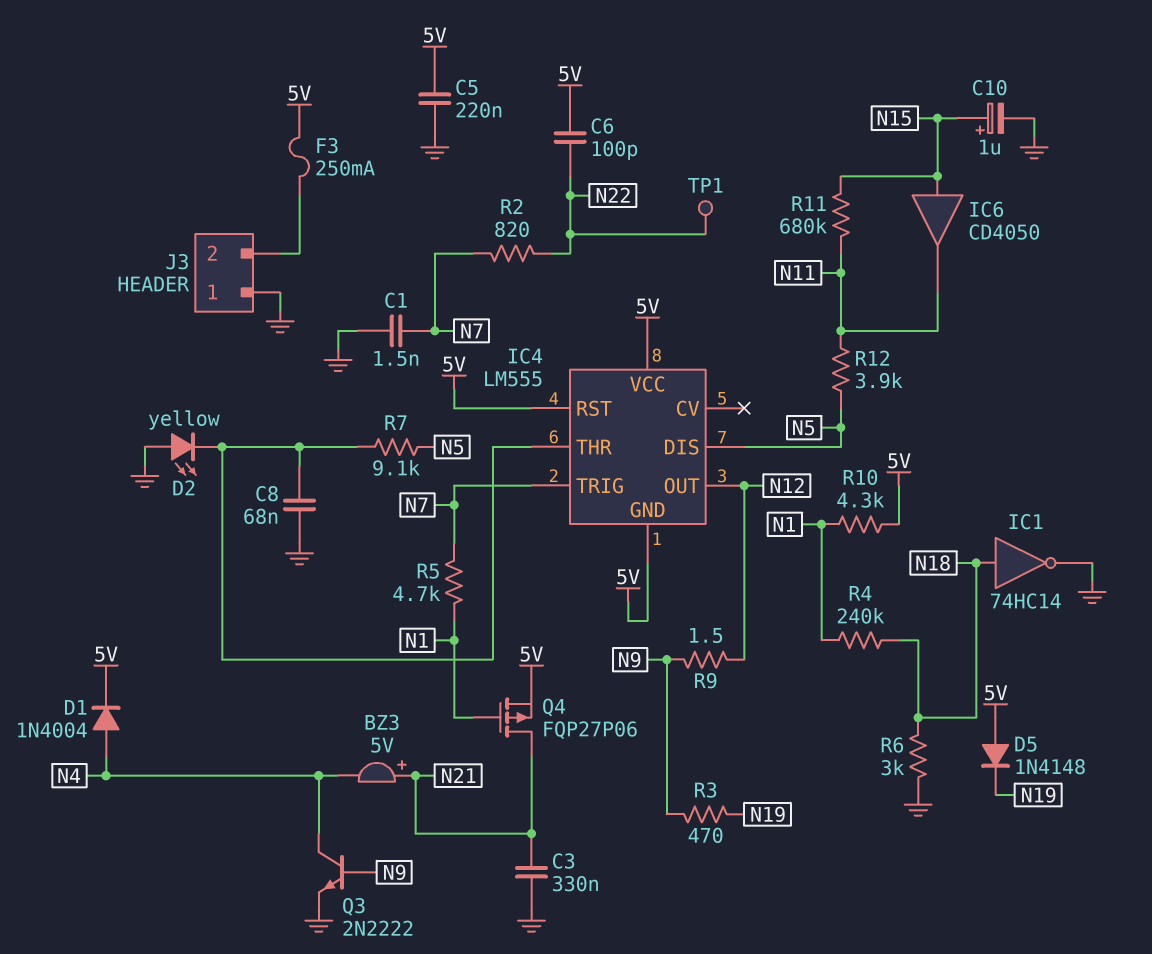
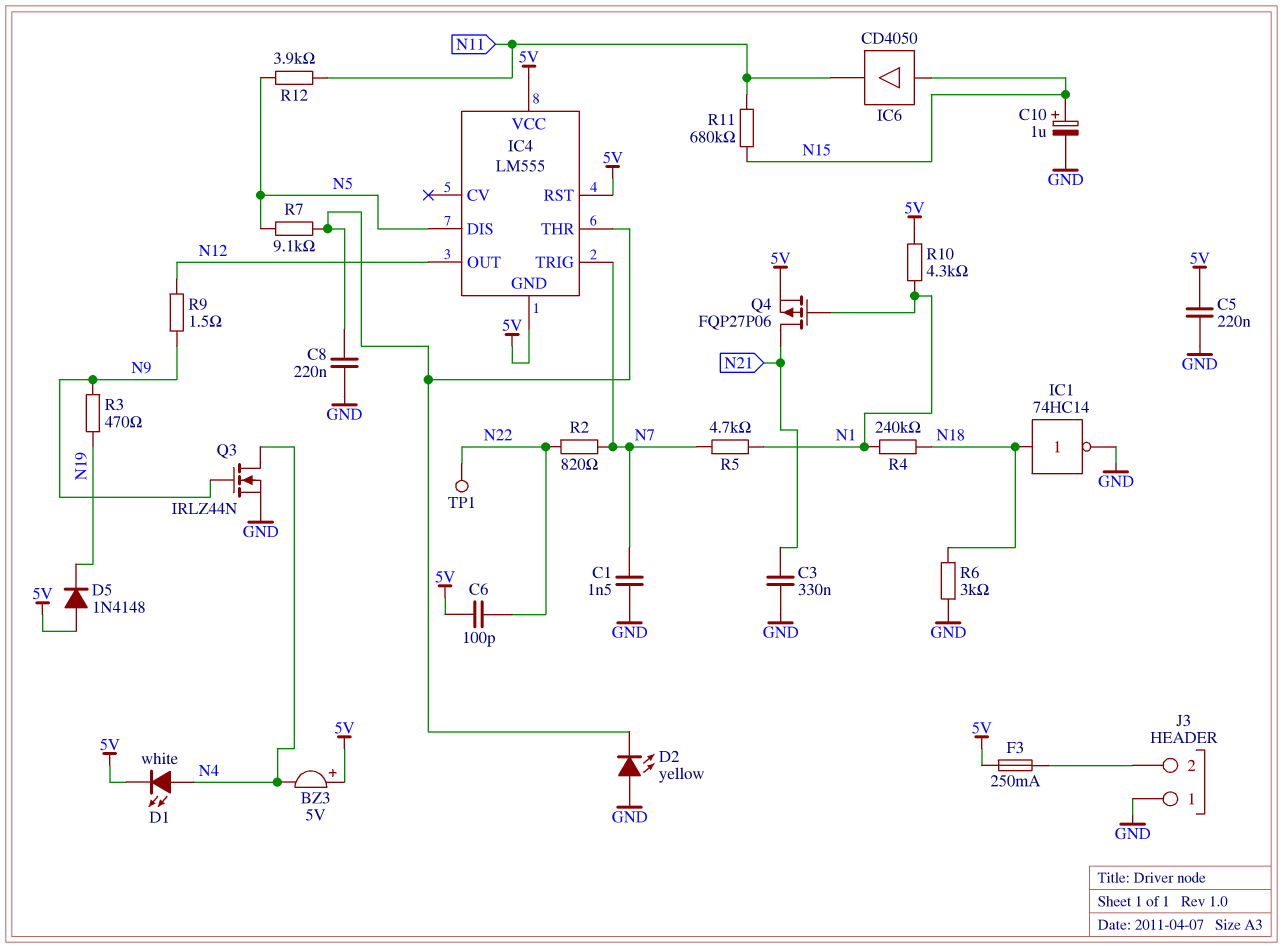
BZ3: buzzer 5V (plus N21, minus N4) -> buzzer 5V (plus 5V, minus N4)
C8: 68nF (GND, IC4/THR) -> 220nF (GND, IC4/THR)
D1: diode 1N4004 (A N4, K 5V) -> LED white (A N4, K 5V)
Q3: NPN 2N2222 (B N9, C N4, E GND) -> NMOS IRLZ44N (G N9, D N4, S GND)

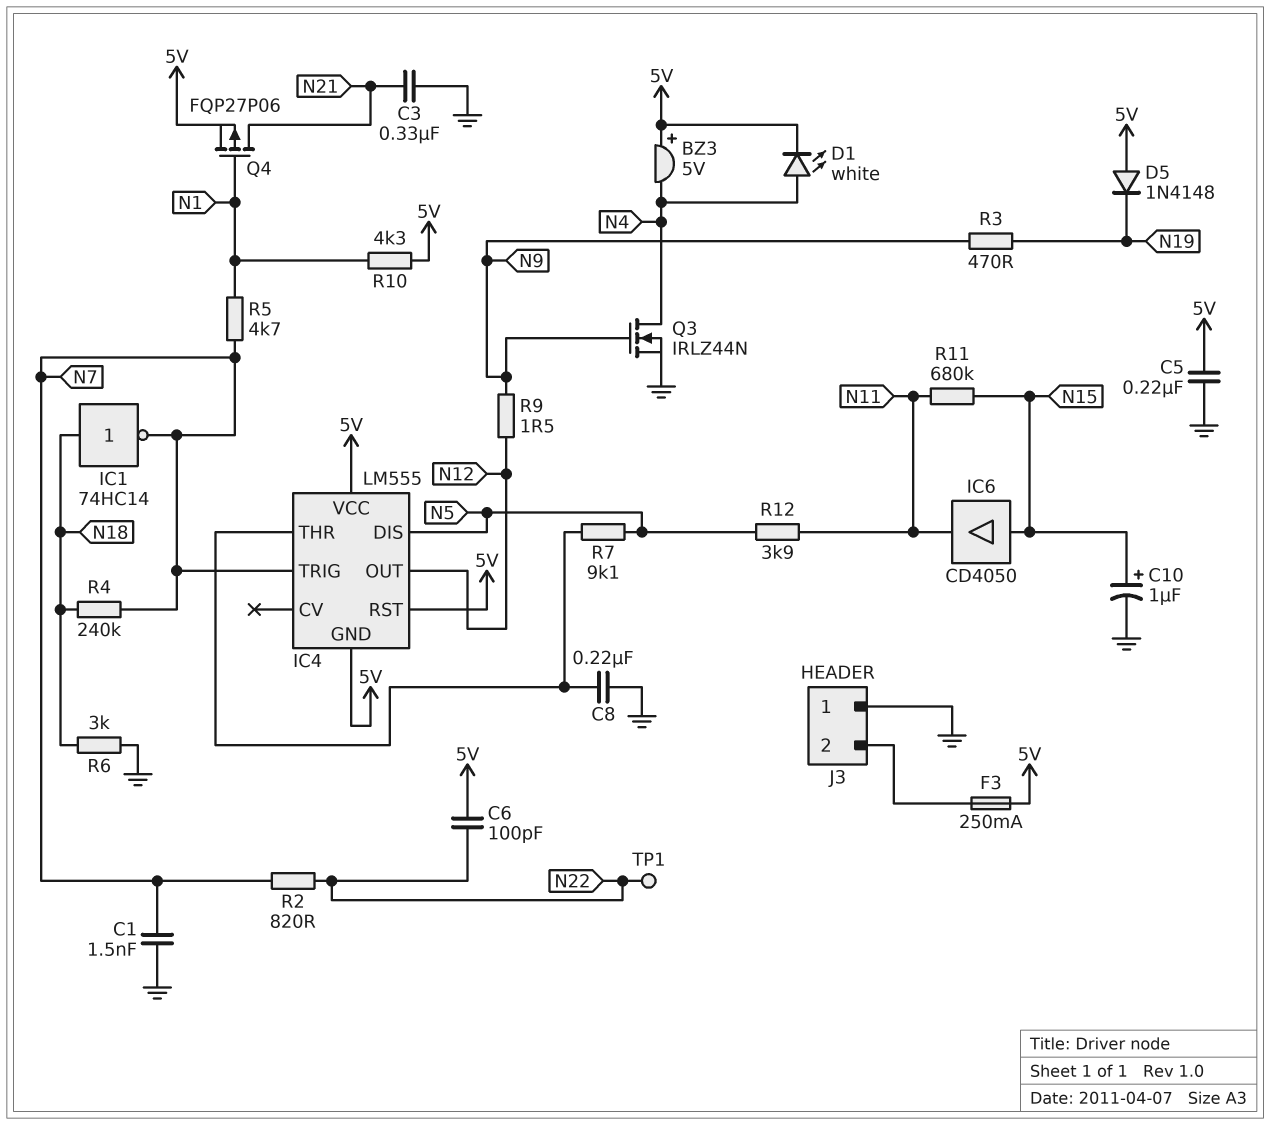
D2: LED yellow (A GND, K IC4/THR) -> none
IC1: NOT 74HC14 (in N18, out GND) -> NOT 74HC14 (in N18, out N7)
R4: 240k (N1, N18) -> 240k (N7, N18)

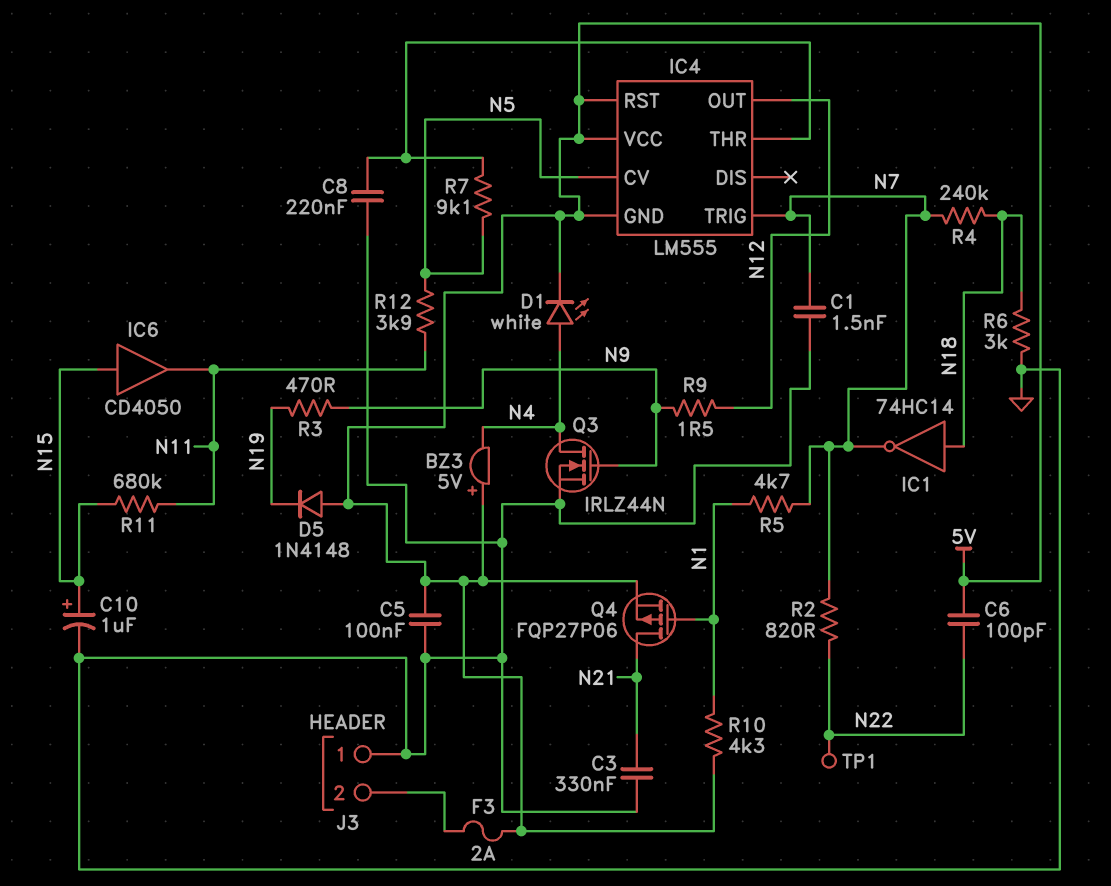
C5: 220nF (5V, GND) -> 100nF (5V, GND)
F3: 250mA (5V, J3/2) -> 2A (5V, J3/2)
IC4 pin CV: none -> N5
IC4 pin DIS: N5 -> none

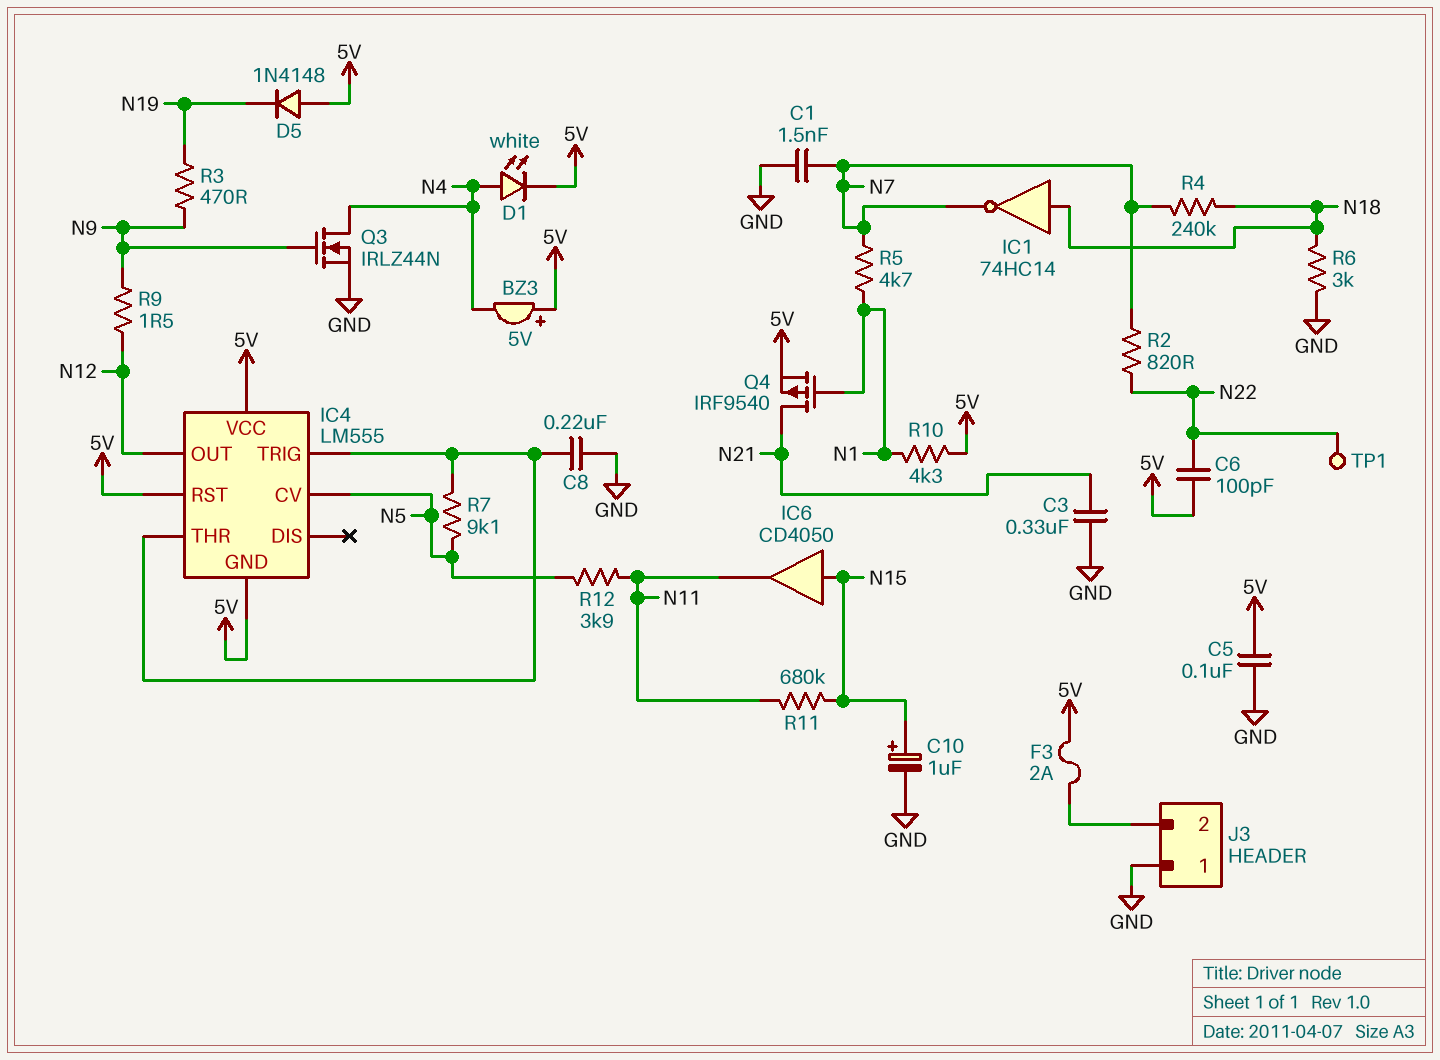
IC4 pin TRIG: N7 -> IC4/THR
Q4: PMOS FQP27P06 (G N1, D N21, S 5V) -> PMOS IRF9540 (G N1, D N21, S 5V)

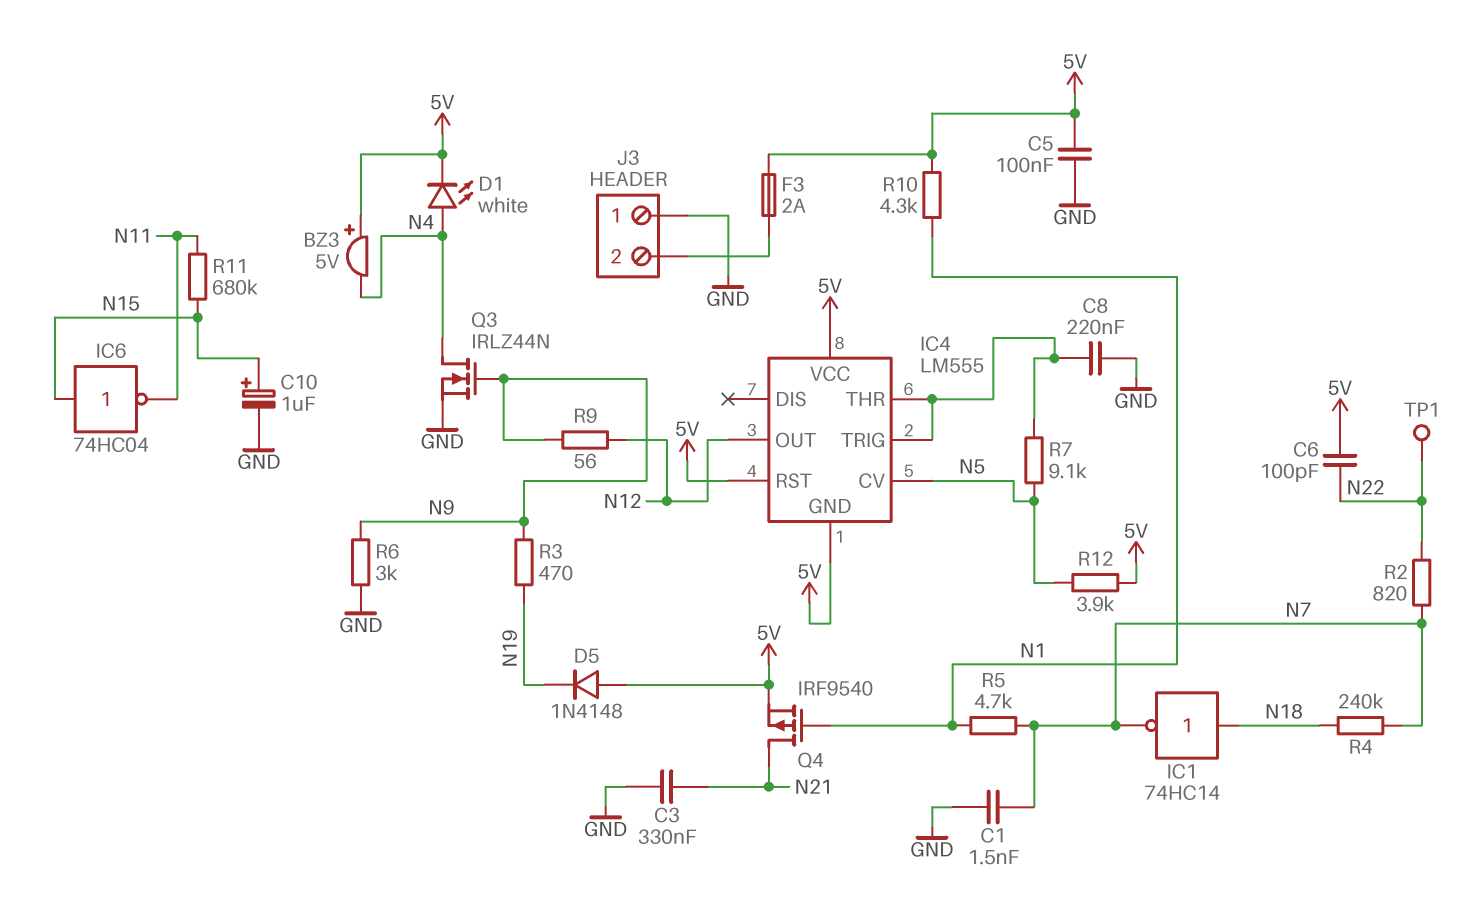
IC6: buffer CD4050 (in N15, out N11) -> NOT 74HC04 (in N15, out N11)
R6: 3k (GND, N18) -> 3k (GND, N9)
R9: 1.5 (N9, N12) -> 56 (N9, N12)
R12: 3.9k (N5, N11) -> 3.9k (5V, N5)

